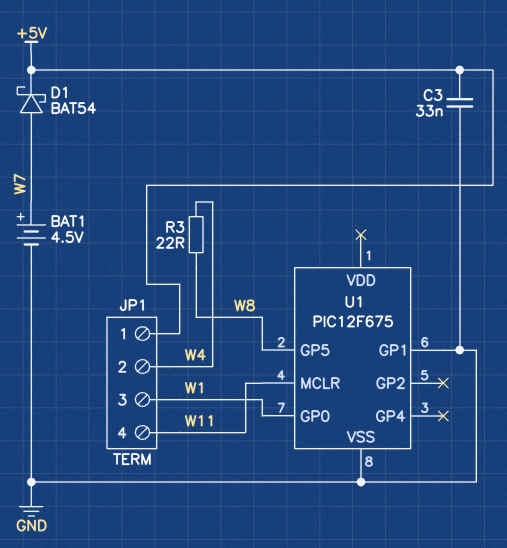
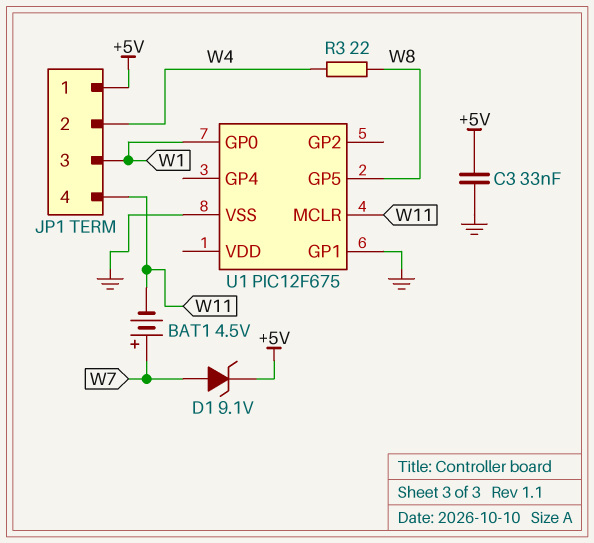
BAT1: 4.5V (plus W7, minus GND) -> 4.5V (plus W7, minus W11)
D1: schottky BAT54 (A W7, K +5V) -> zener 9.1V (A W7, K +5V)

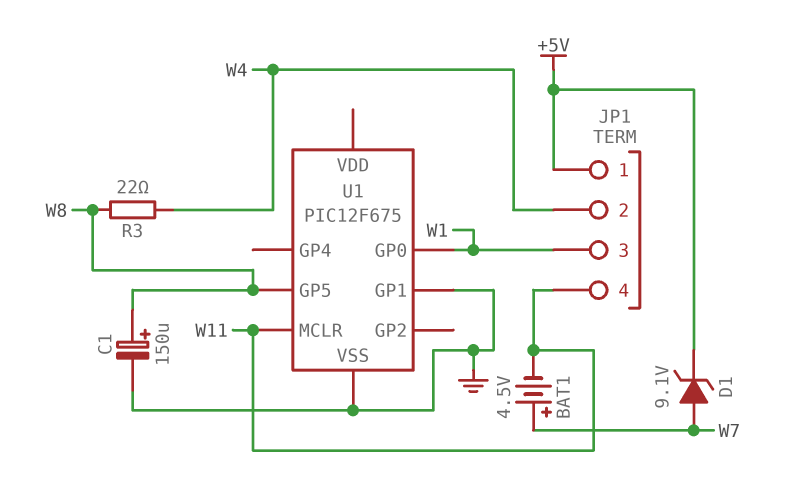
C1: none -> 150uF (plus W8, minus GND)
C3: 33nF (+5V, GND) -> none

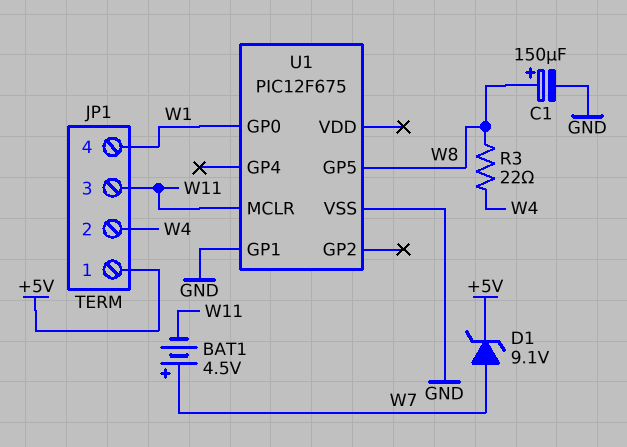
JP1 pin 3: W1 -> W11
JP1 pin 4: W11 -> W1

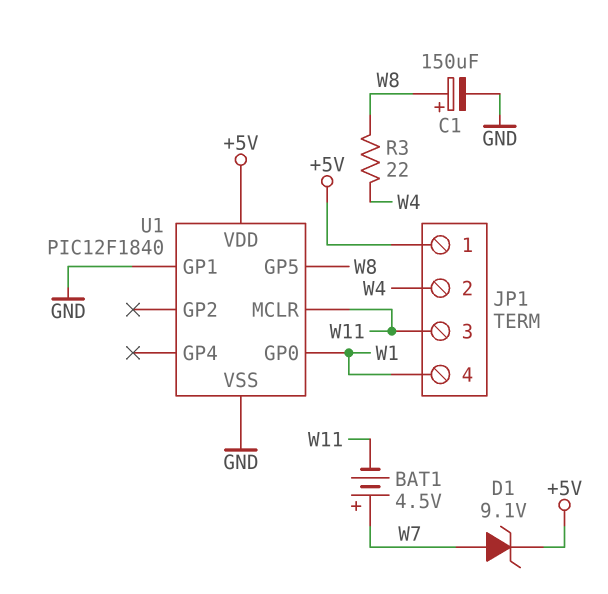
U1: PIC12F675 -> PIC12F1840
U1 pin VDD: none -> +5V

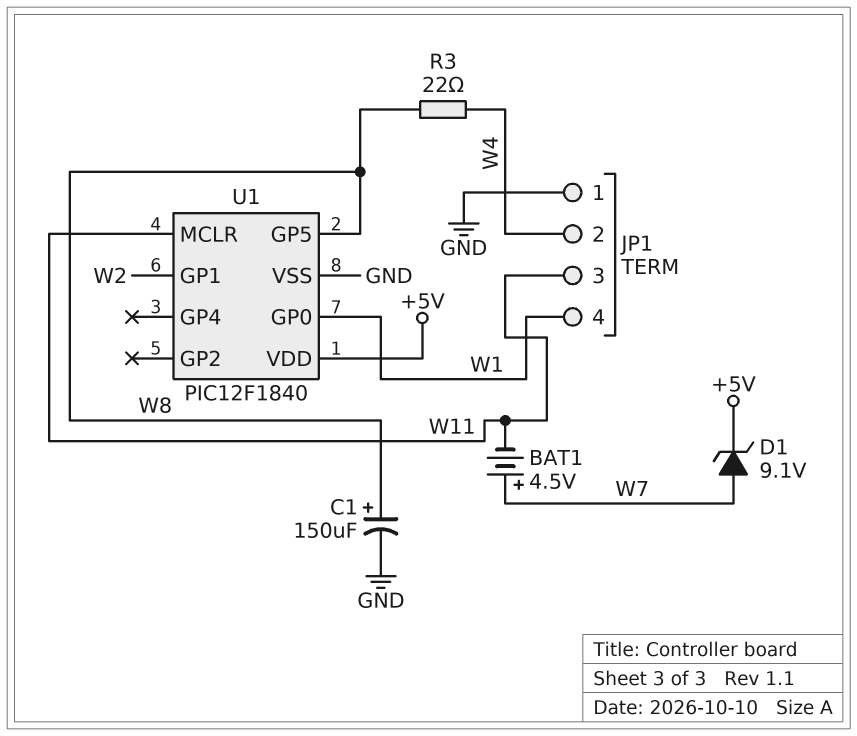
JP1 pin 1: +5V -> GND
U1 pin GP1: GND -> W2

